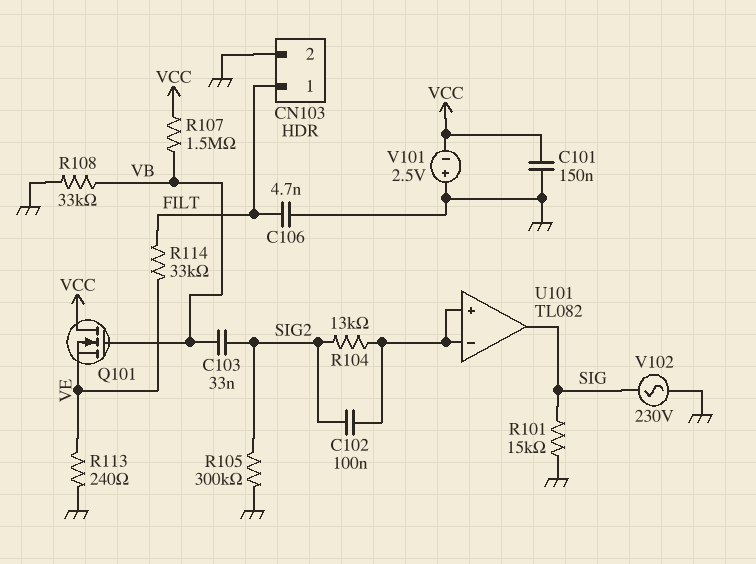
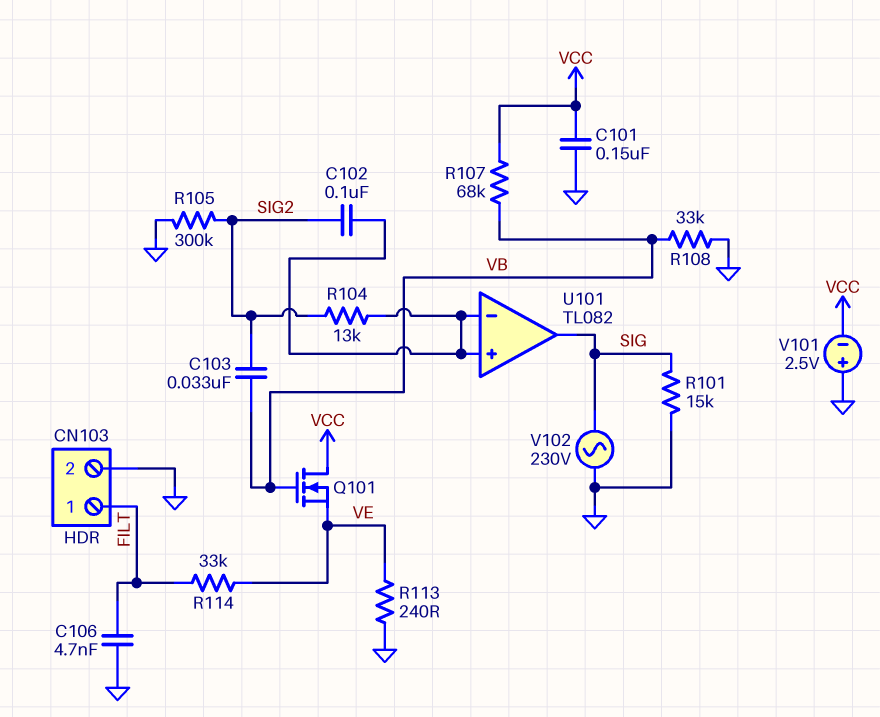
R107: 1.5M (VB, VCC) -> 68k (VB, VCC)

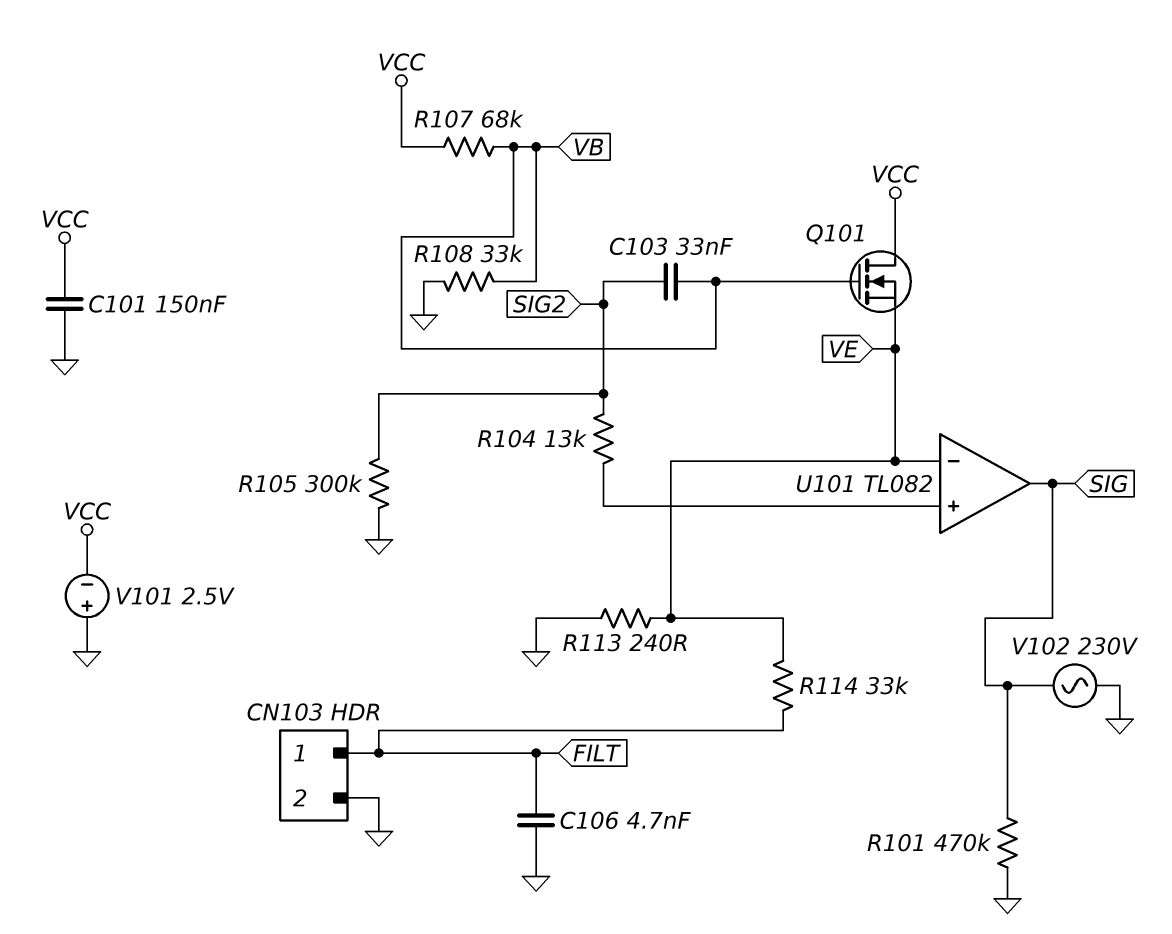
C102: 100nF (SIG2, U101/in+) -> none
R101: 15k (GND, SIG) -> 470k (GND, SIG)
U101 pin in-: U101/in+ -> VE

